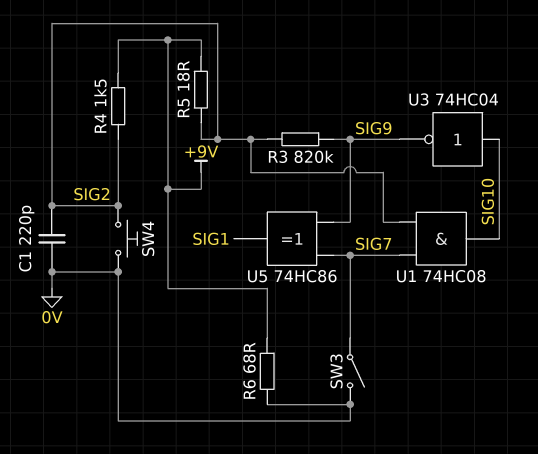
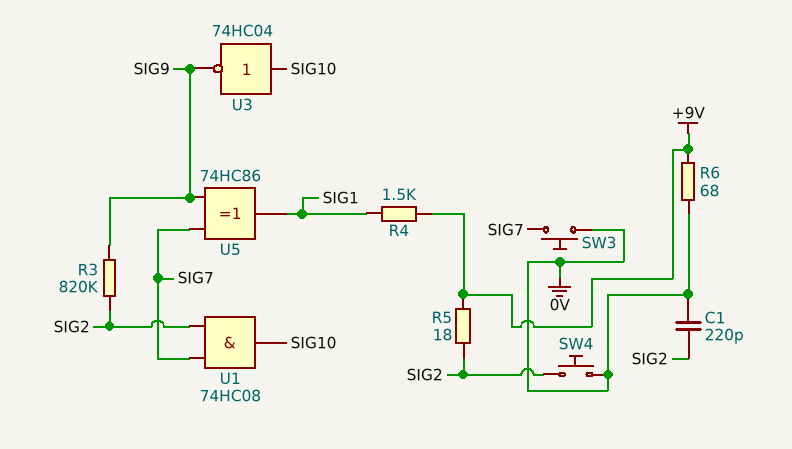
R4: 1.5k (+9V, SIG2) -> 1.5k (+9V, SIG1)
SW3: switch (0V, SIG7) -> button (0V, SIG7)

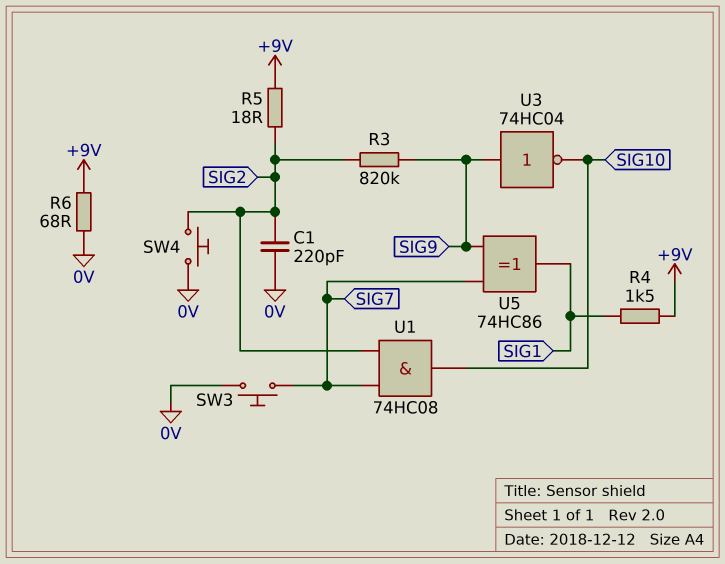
U3: NOT 74HC04 (in SIG10, out SIG9) -> NOT 74HC04 (in SIG9, out SIG10)

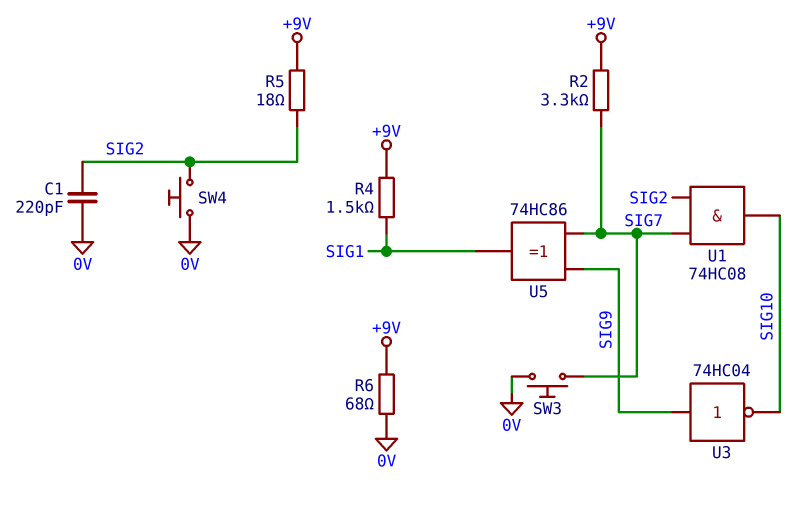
R2: none -> 3.3k (+9V, SIG7)
R3: 820k (SIG2, SIG9) -> none

